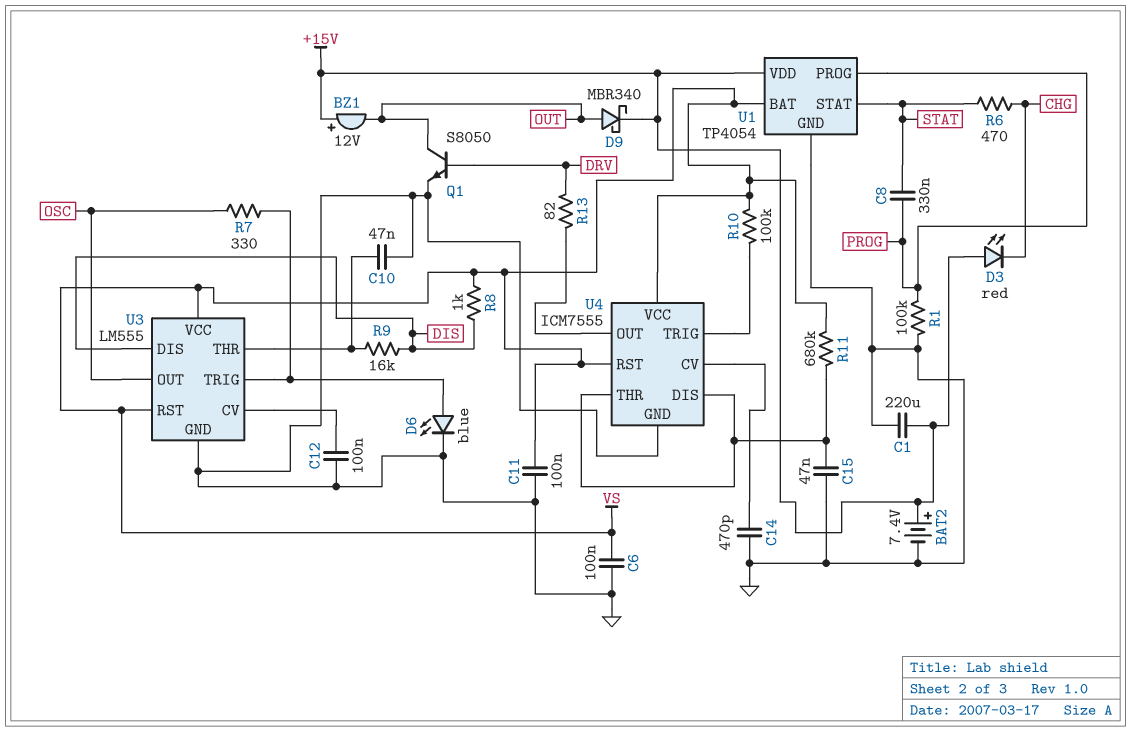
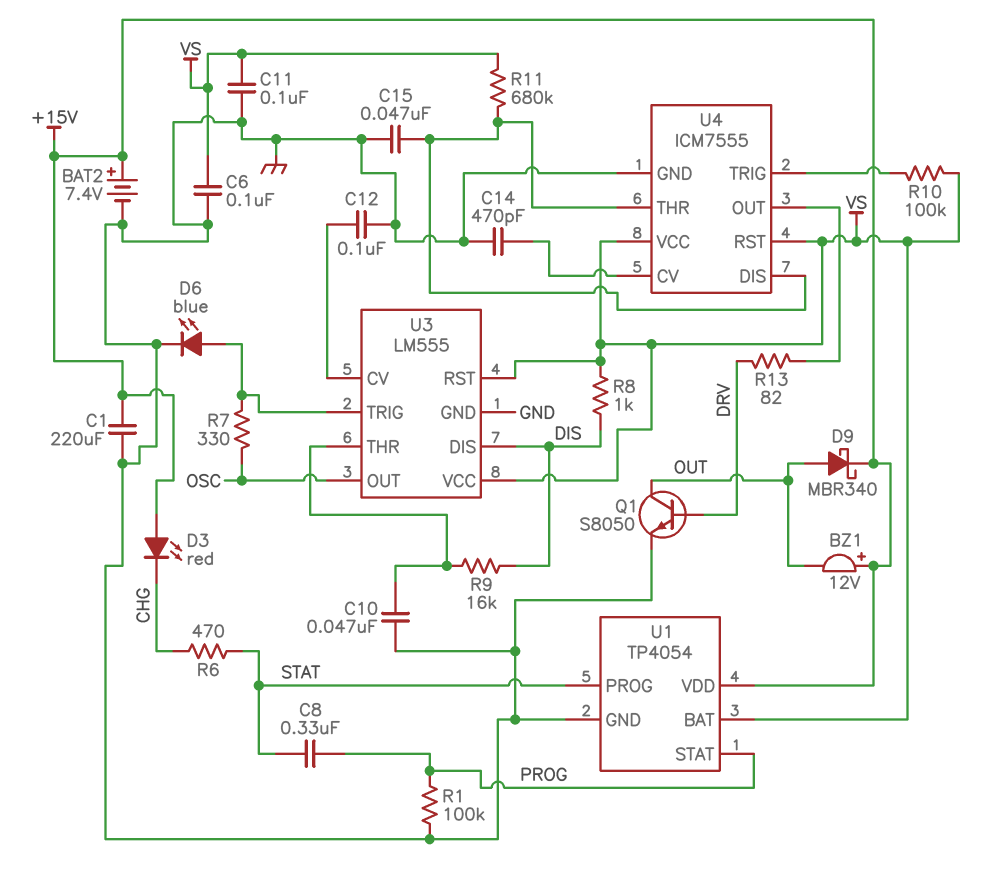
U1 pin PROG: PROG -> STAT
U1 pin STAT: STAT -> PROG

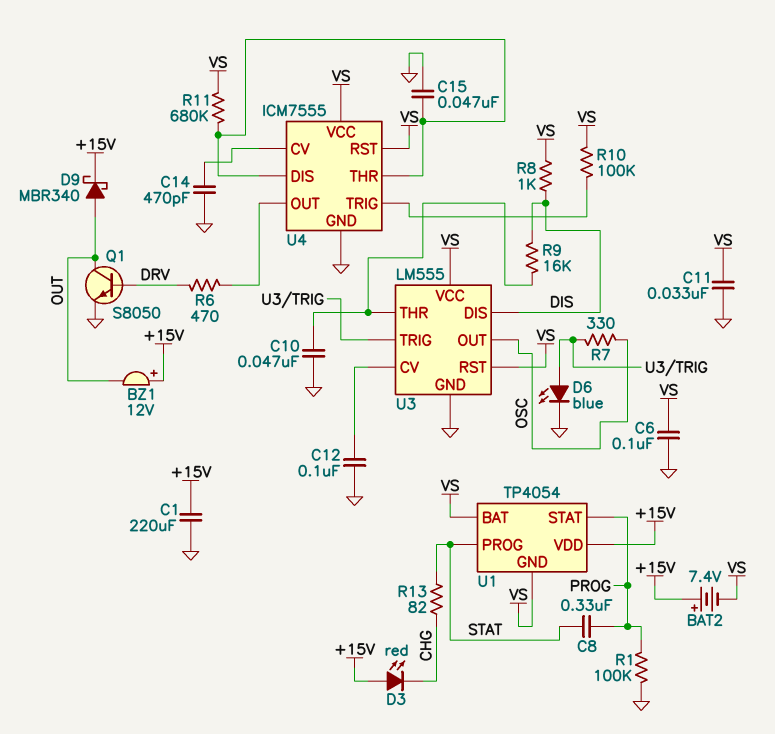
BAT2: 7.4V (plus +15V, minus GND) -> 7.4V (plus +15V, minus VS)
C11: 100nF (GND, VS) -> 33nF (GND, VS)
R6: 470 (CHG, STAT) -> 470 (DRV, U4/OUT)
R13: 82 (DRV, U4/OUT) -> 82 (CHG, STAT)
U1 pin GND: GND -> VS

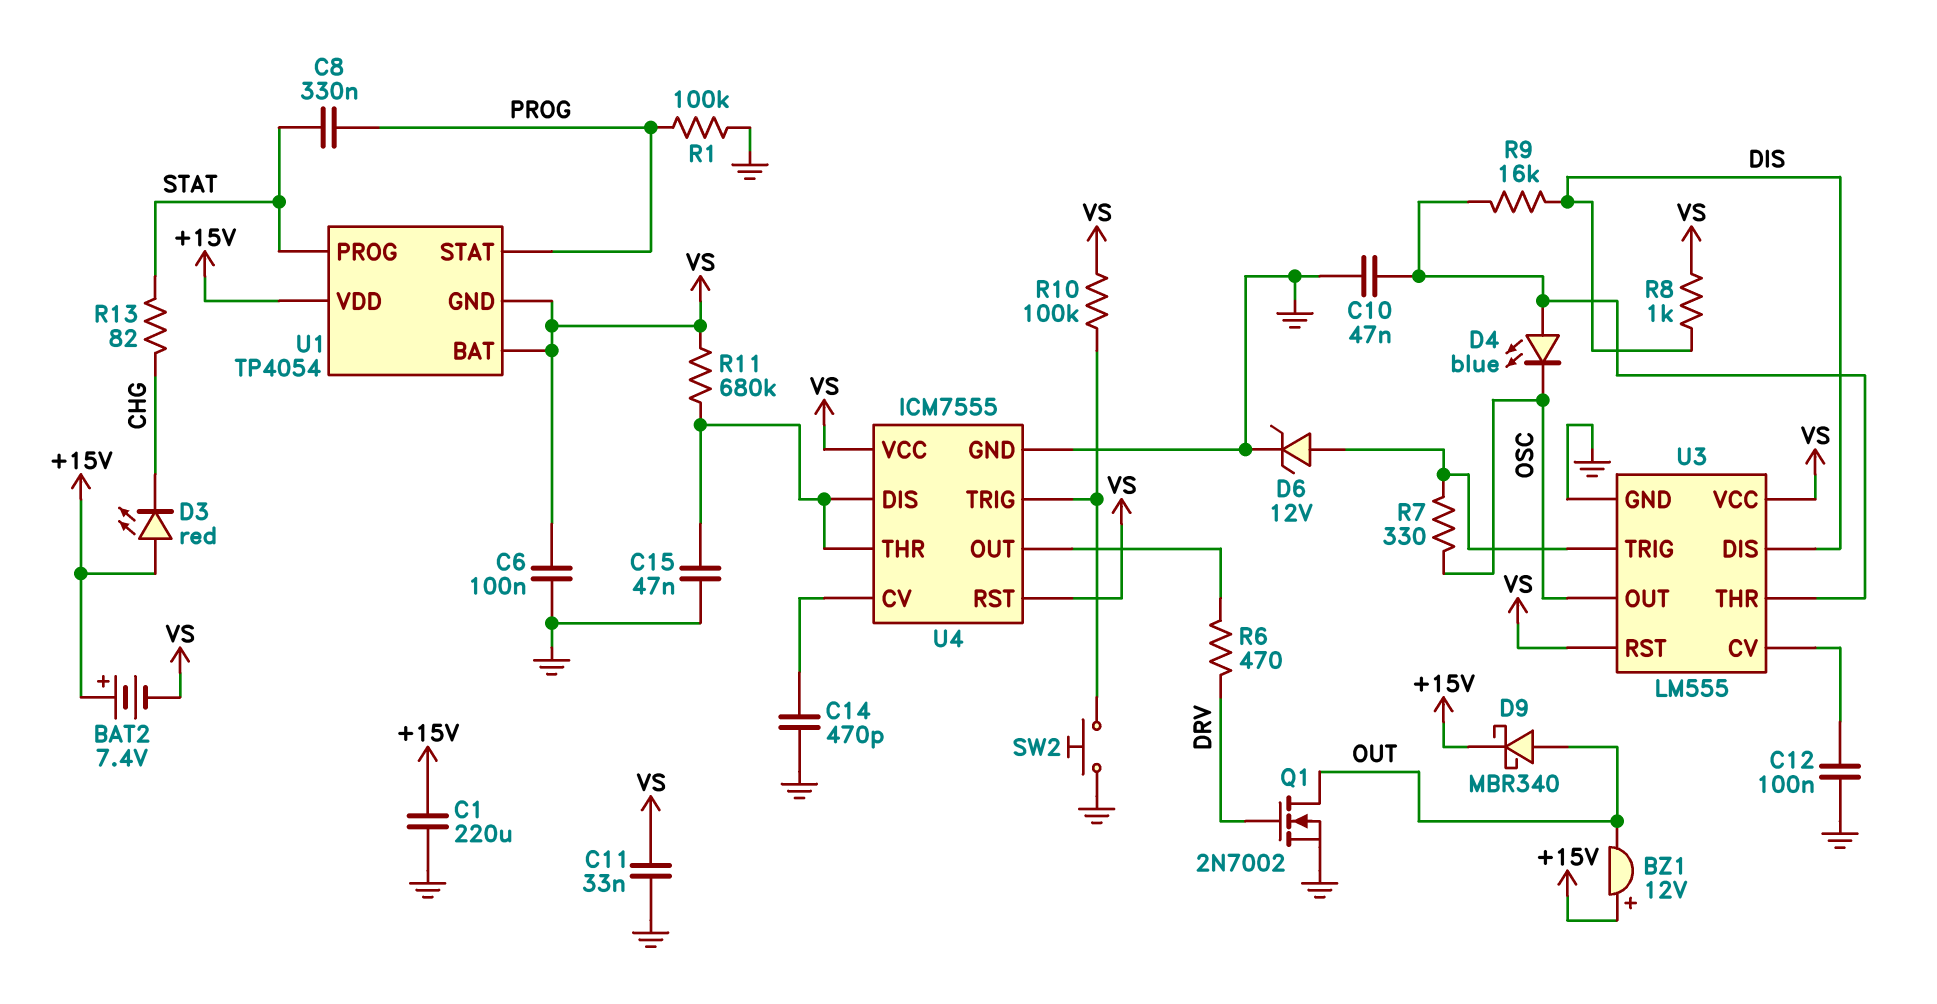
D4: none -> LED blue (A U3/THR, K OSC)
D6: LED blue (A U3/TRIG, K GND) -> zener 12V (A U3/TRIG, K GND)
Q1: NPN S8050 (B DRV, C OUT, E GND) -> NMOS 2N7002 (G DRV, D OUT, S GND)
SW2: none -> button (GND, U4/TRIG)

